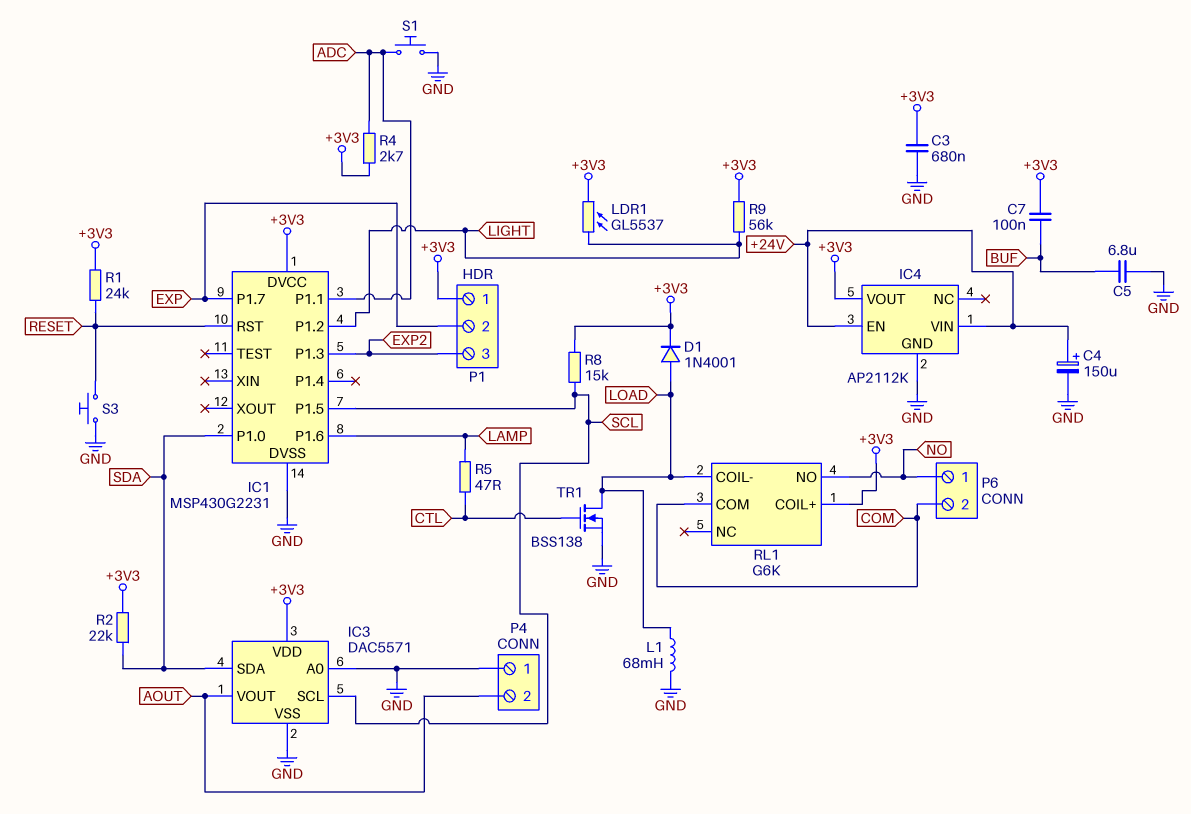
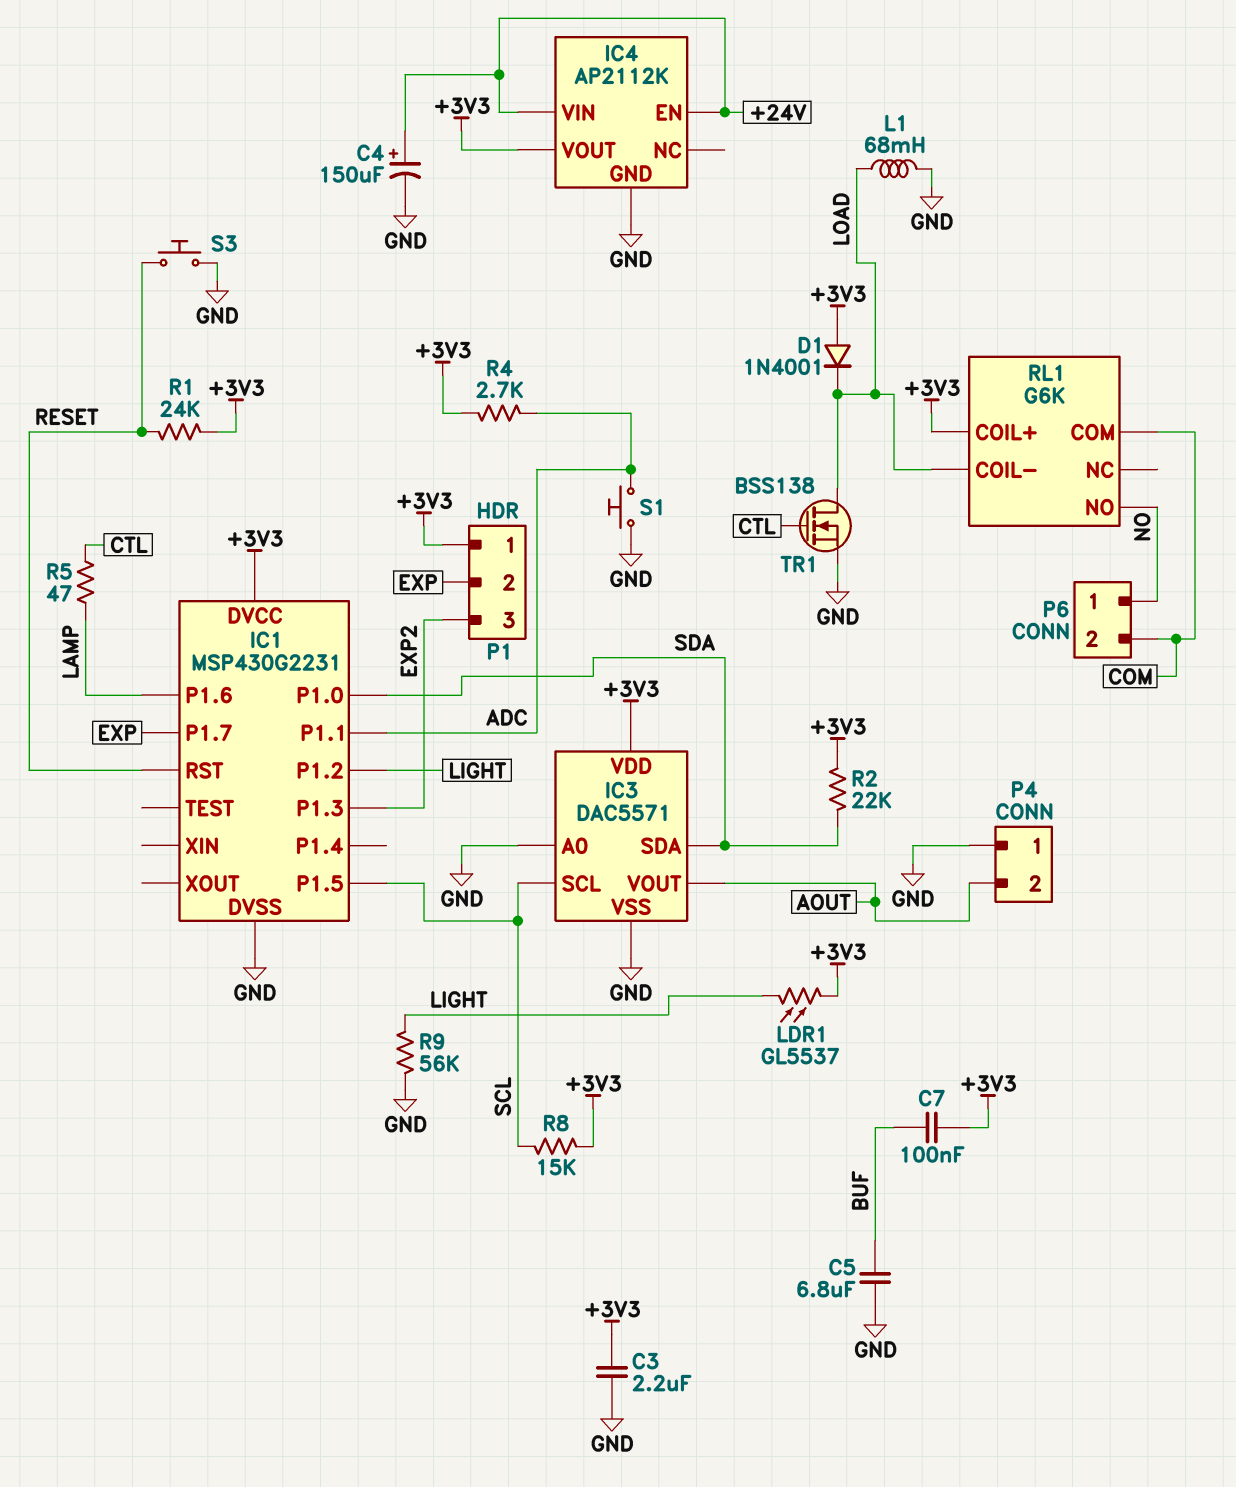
C3: 680nF (+3V3, GND) -> 2.2uF (+3V3, GND)
D1: diode 1N4001 (A LOAD, K +3V3) -> diode 1N4001 (A +3V3, K LOAD)
R9: 56k (+3V3, LIGHT) -> 56k (GND, LIGHT)

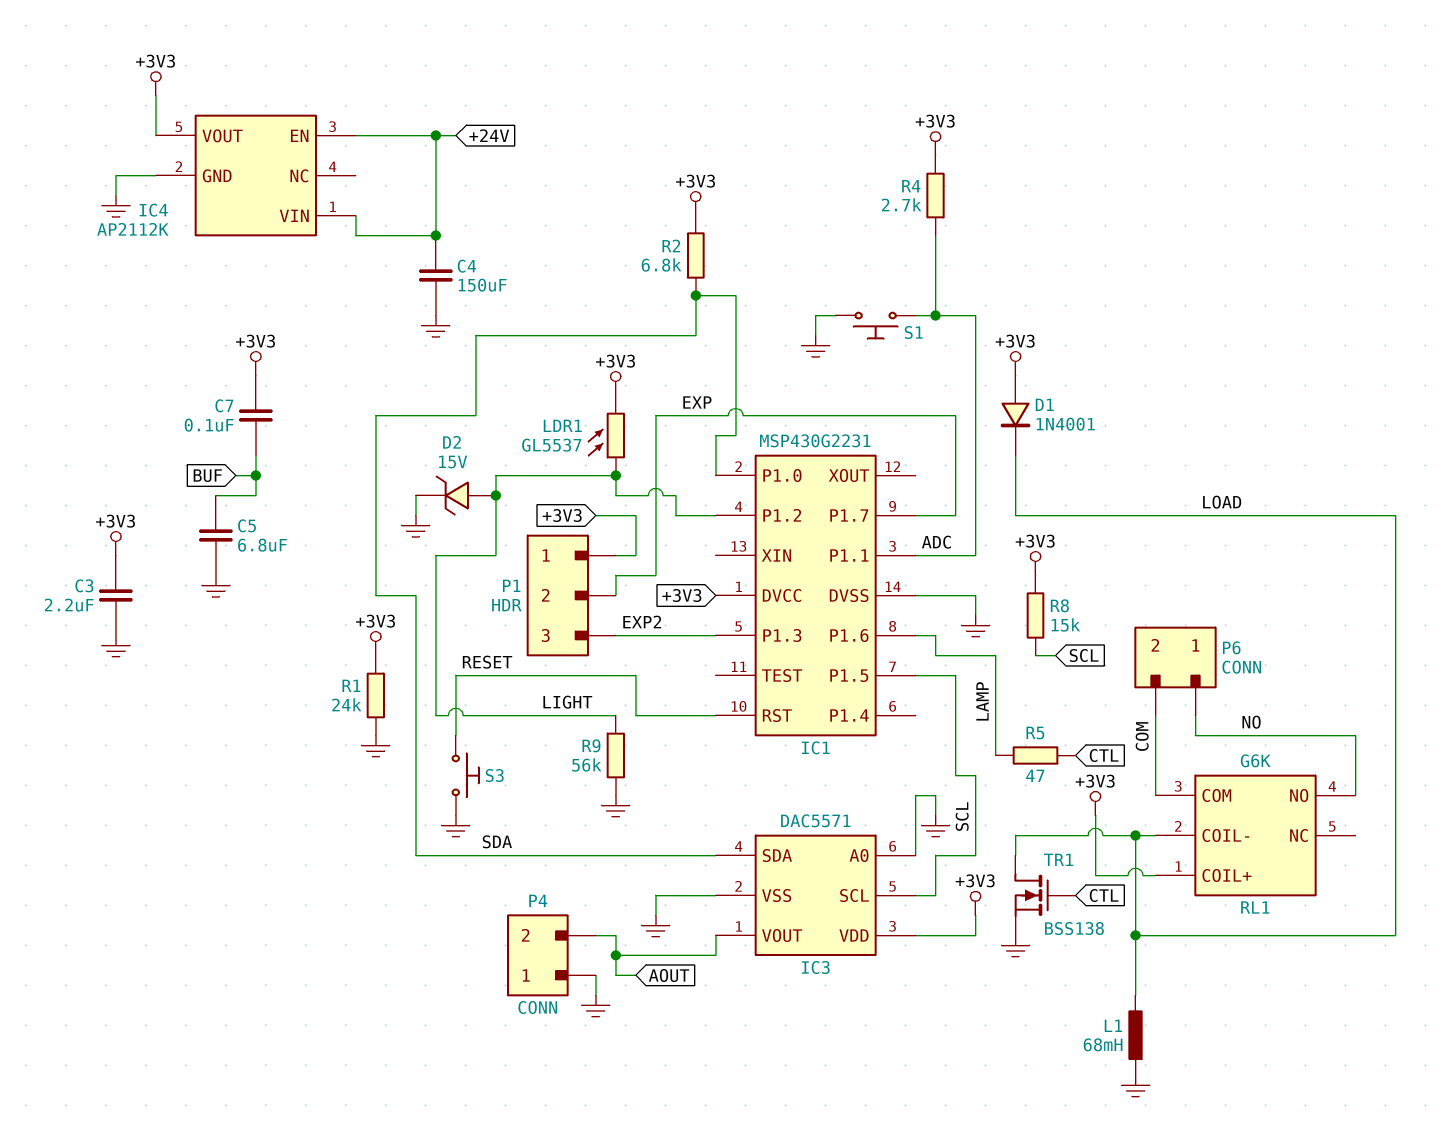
C4: 150uF (plus +24V, minus GND) -> 150uF (+24V, GND)
D2: none -> zener 15V (A LIGHT, K GND)
R1: 24k (+3V3, RESET) -> 24k (+3V3, GND)
R2: 22k (+3V3, SDA) -> 6.8k (+3V3, SDA)

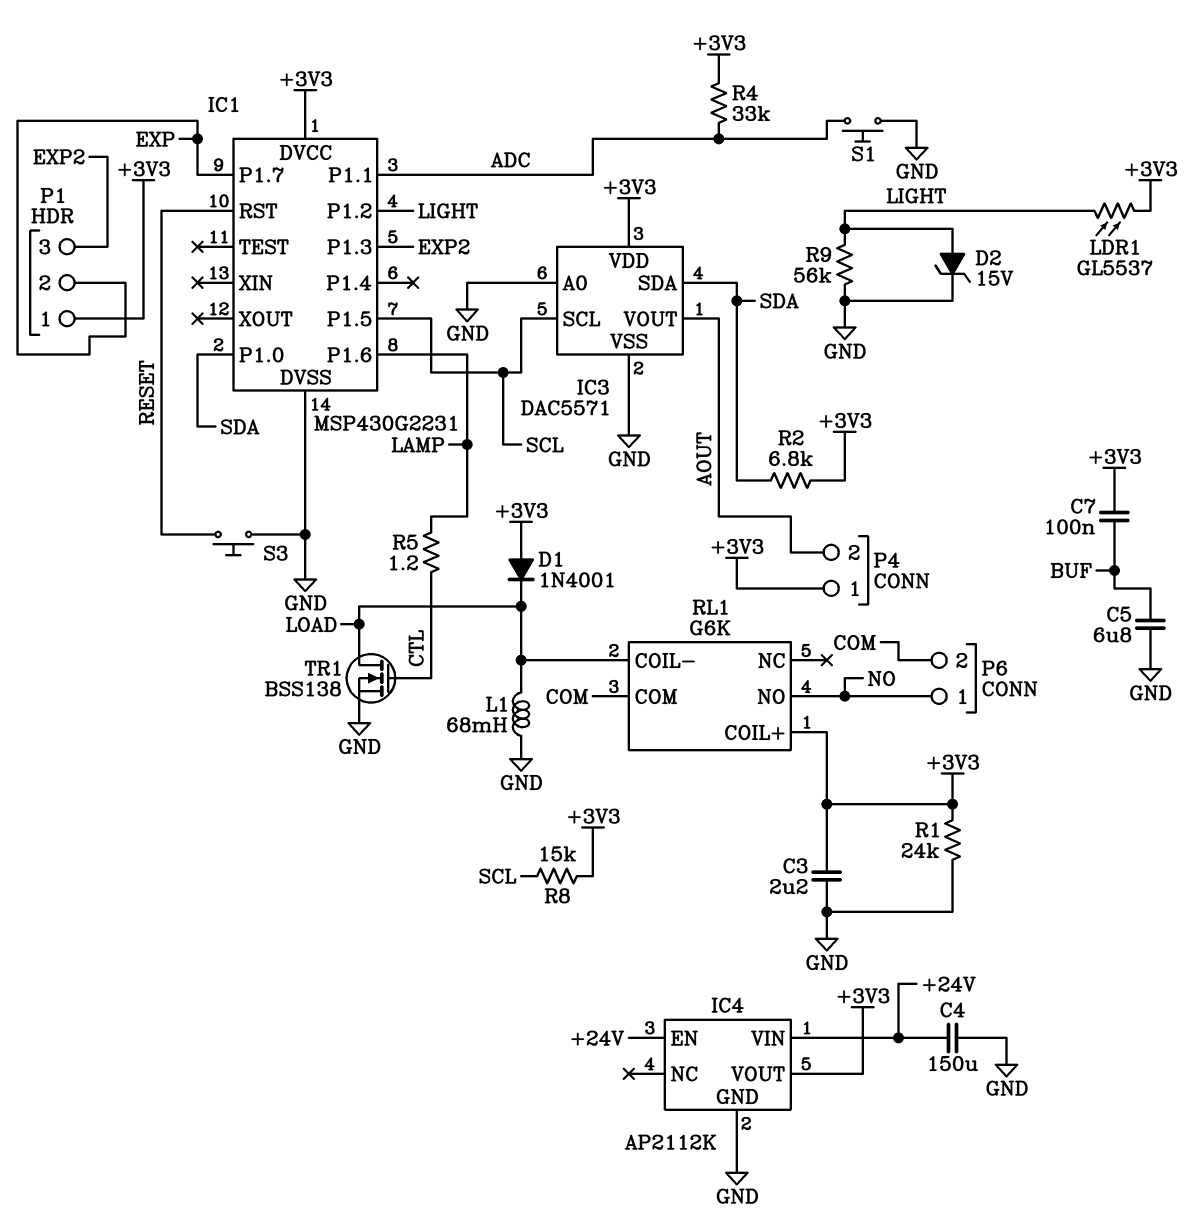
P4 pin 1: GND -> +3V3
R4: 2.7k (+3V3, ADC) -> 33k (+3V3, ADC)
R5: 47 (CTL, LAMP) -> 1.2 (CTL, LAMP)

